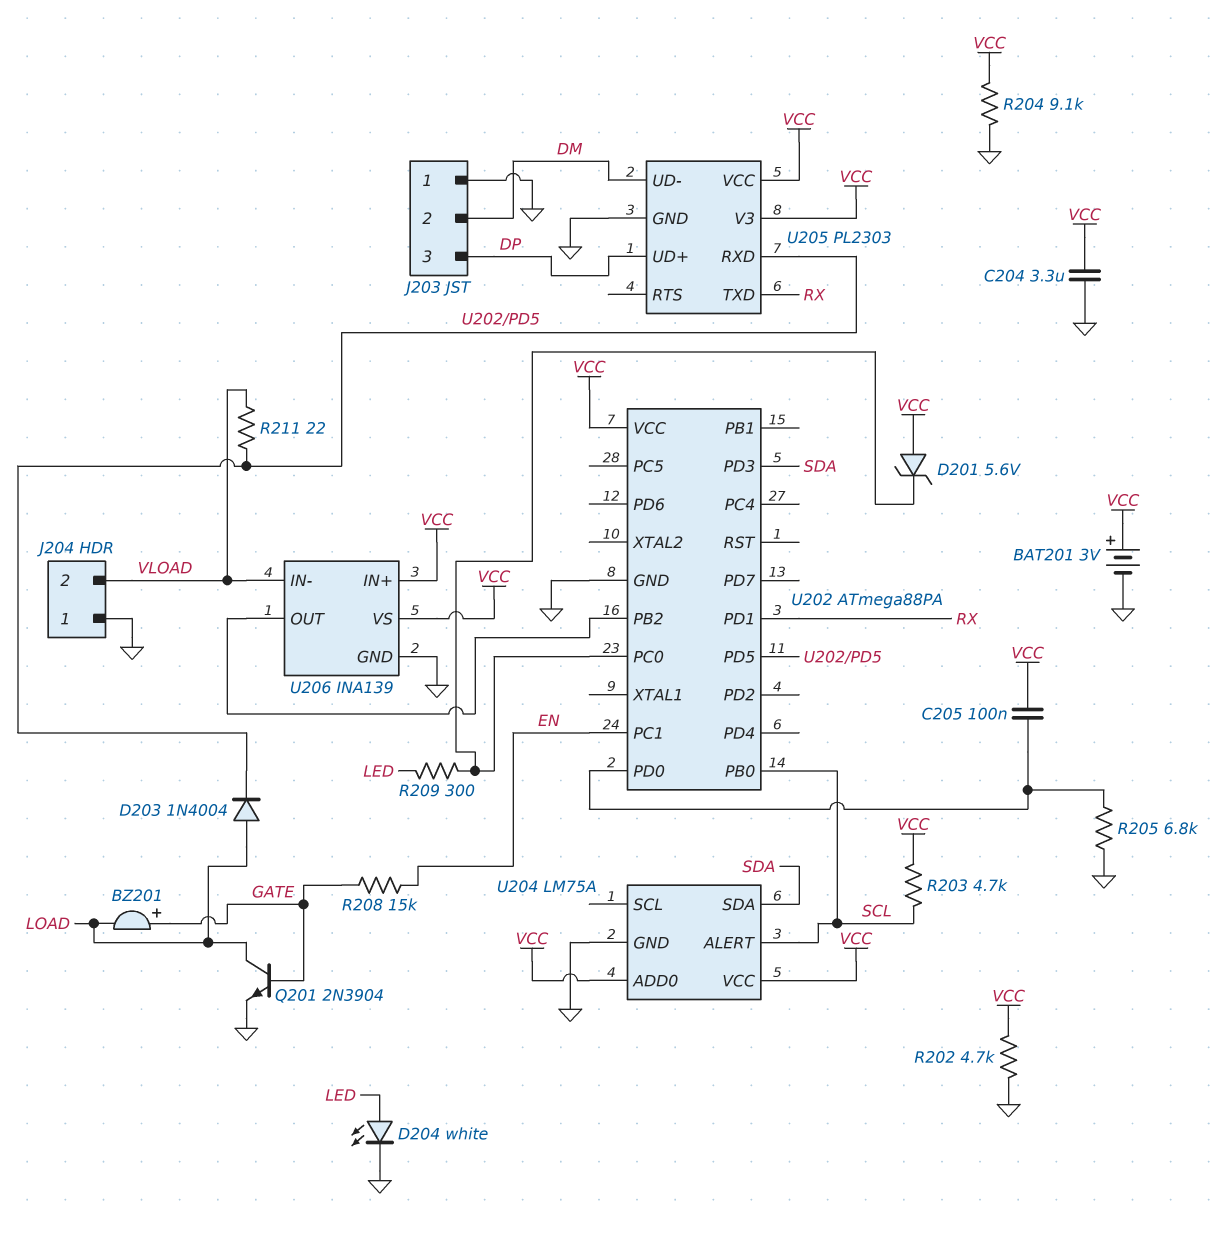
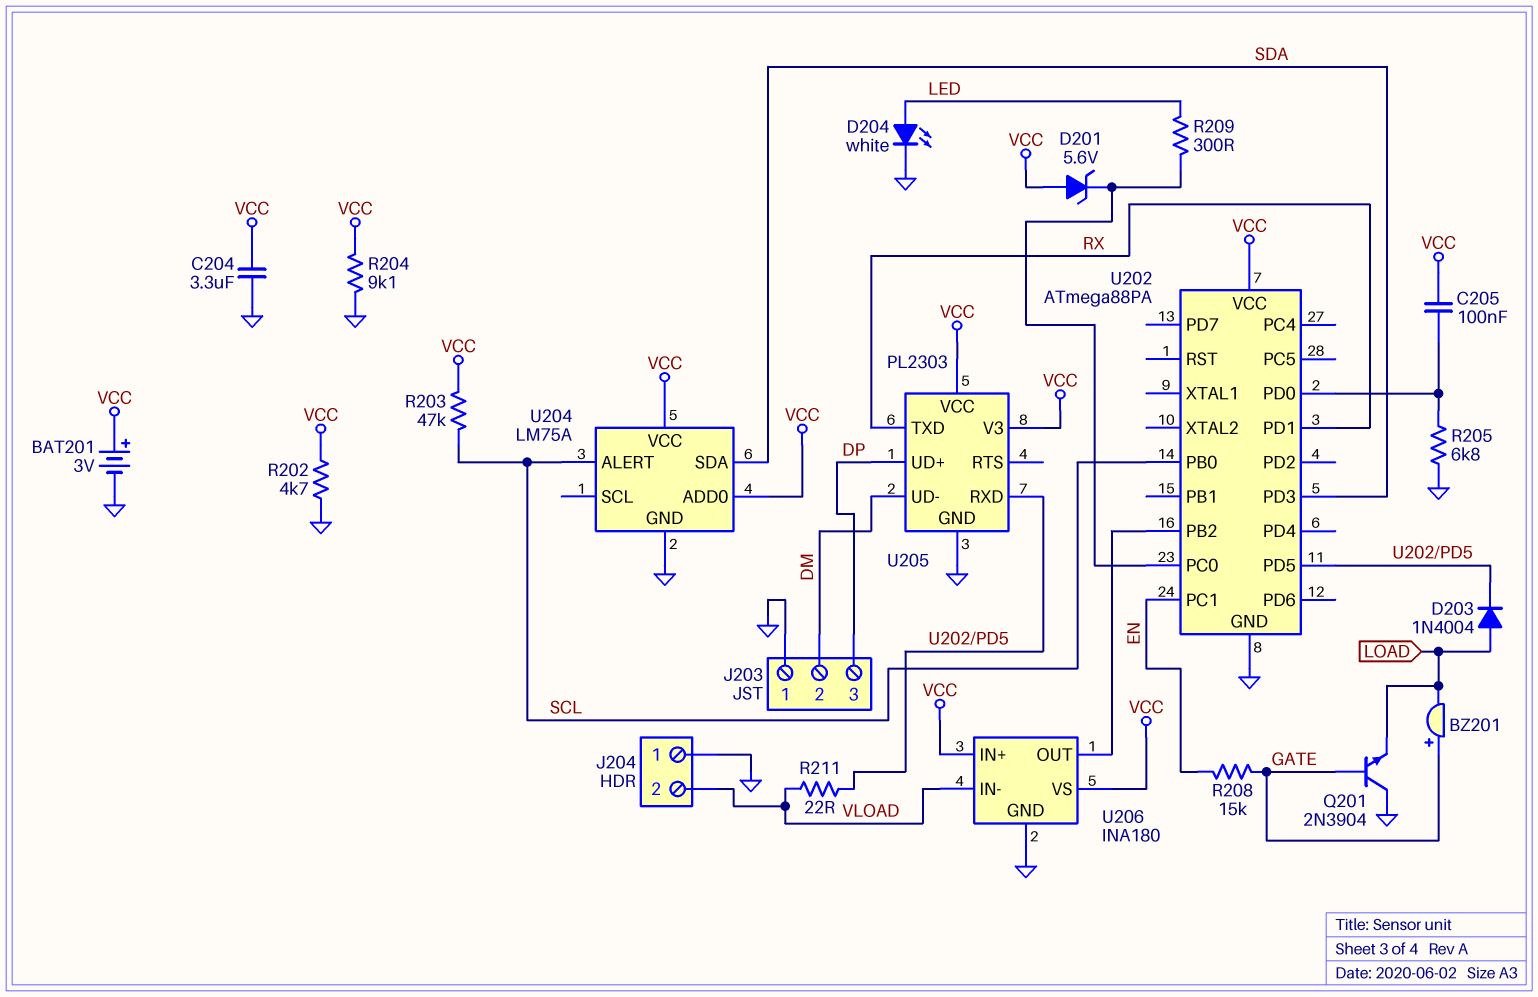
Q201: NPN 2N3904 (B GATE, C LOAD, E GND) -> NPN 2N3904 (B GATE, C GND, E LOAD)
R203: 4.7k (SCL, VCC) -> 47k (SCL, VCC)
U206: INA139 -> INA180

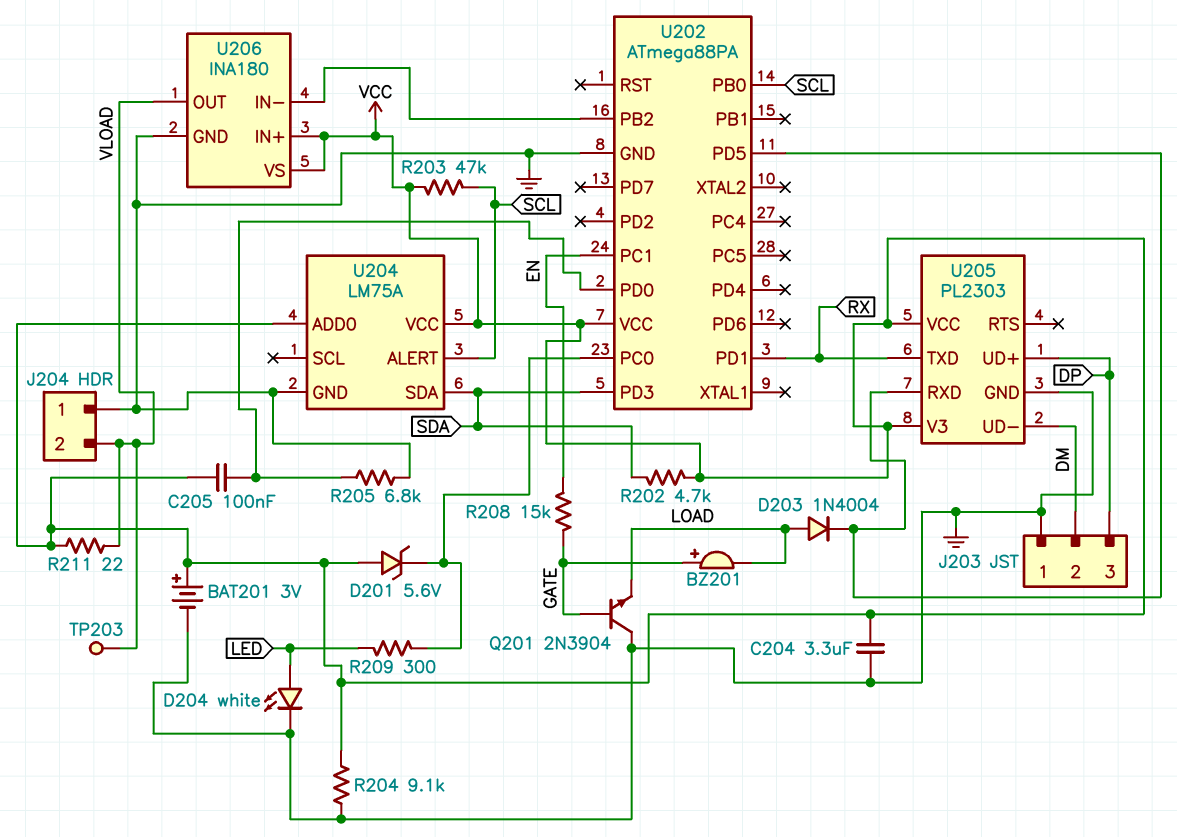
R202: 4.7k (GND, VCC) -> 4.7k (SDA, VCC)
R211: 22 (U202/PD5, VLOAD) -> 22 (VCC, VLOAD)
TP203: none -> test point (VLOAD)
U206 pin IN-: VLOAD -> U202/PB2
U206 pin OUT: U202/PB2 -> VLOAD

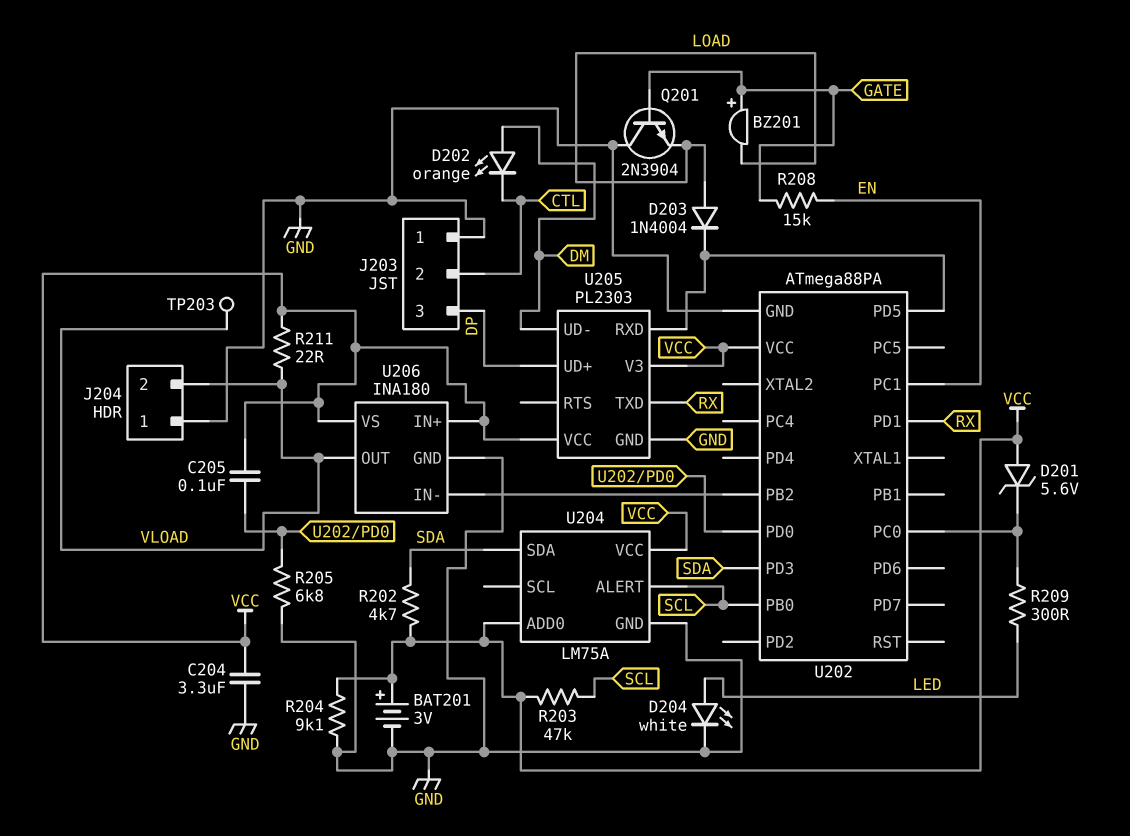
D202: none -> LED orange (A DM, K CTL)
J203 pin 2: DM -> CTL

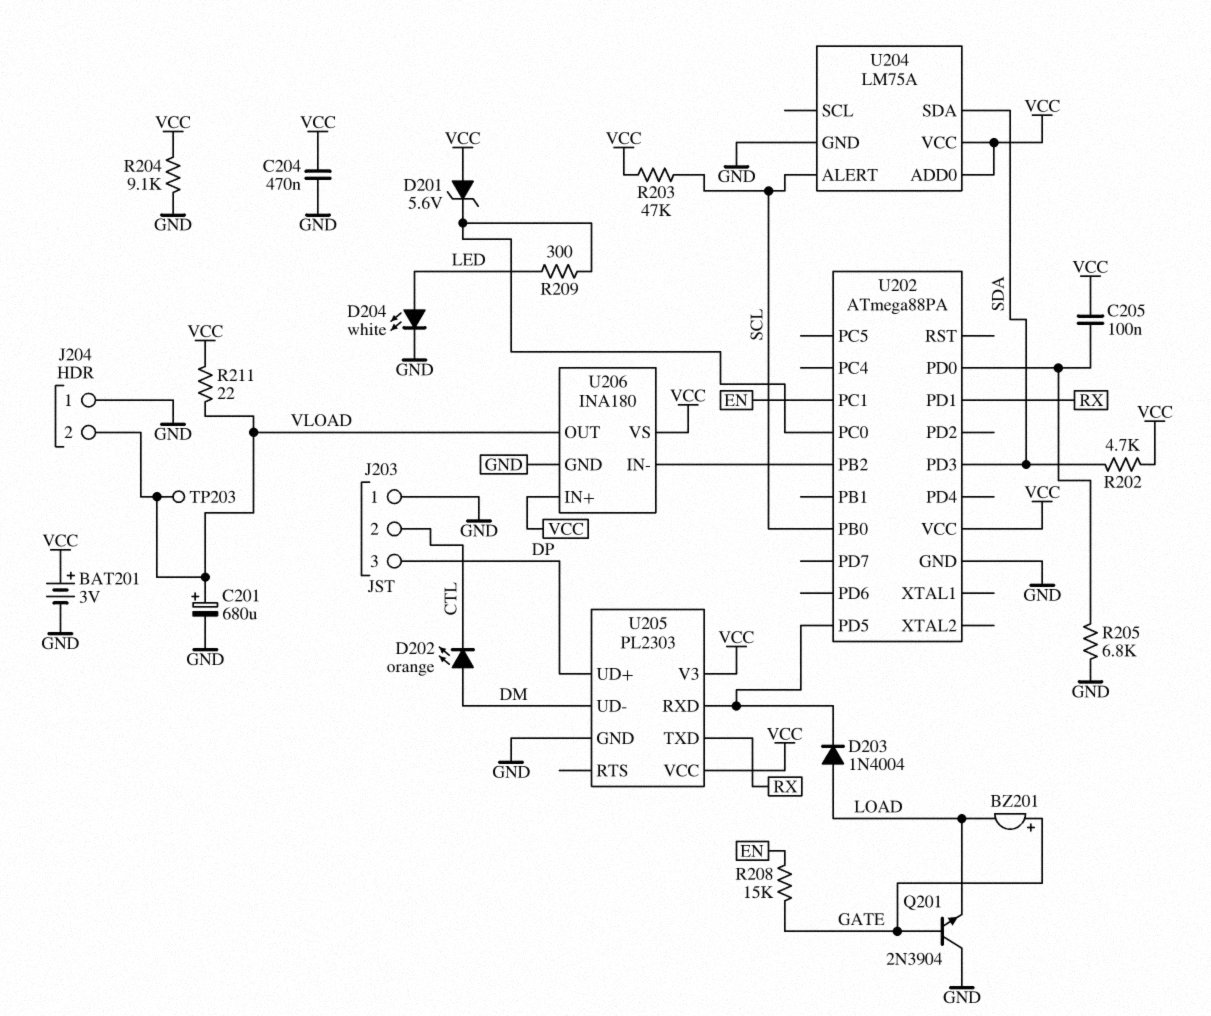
C201: none -> 680uF (plus VLOAD, minus GND)
C204: 3.3uF (GND, VCC) -> 470nF (GND, VCC)

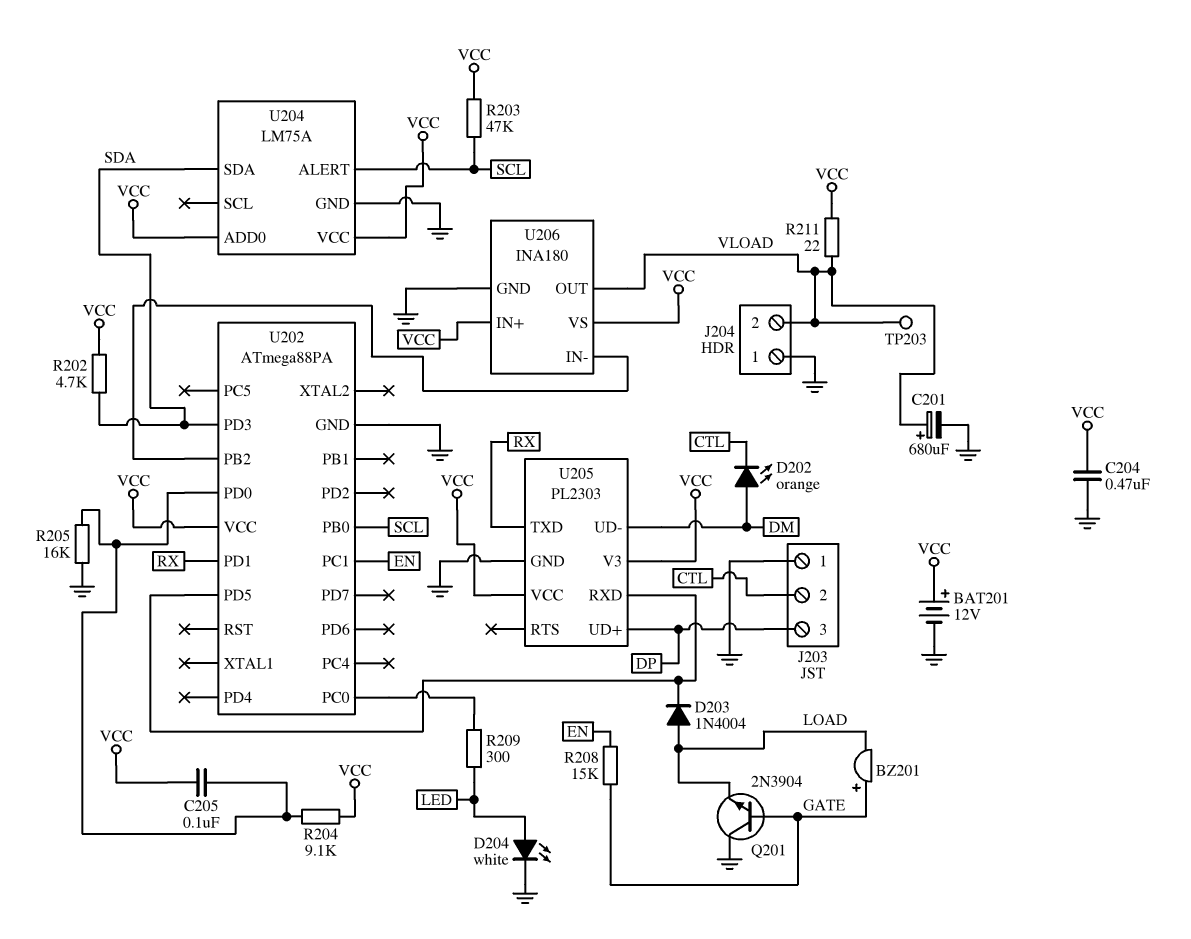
BAT201: 3V (plus VCC, minus GND) -> 12V (plus VCC, minus GND)
D201: zener 5.6V (A VCC, K U202/PC0) -> none
R204: 9.1k (GND, VCC) -> 9.1k (U202/PD0, VCC)
R205: 6.8k (GND, U202/PD0) -> 16k (GND, U202/PD0)

